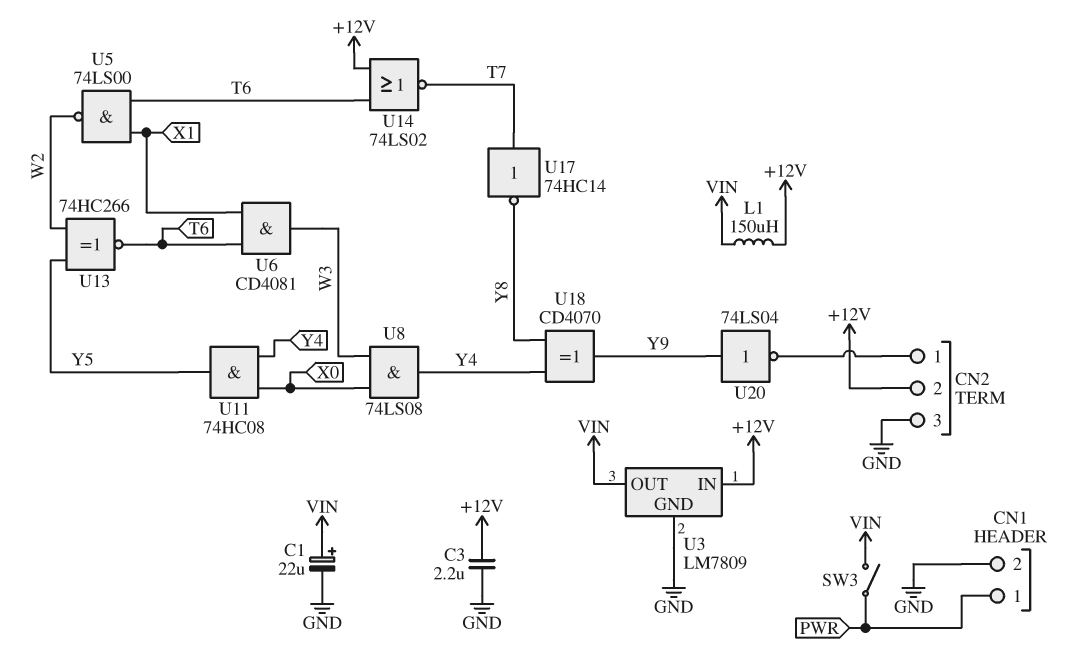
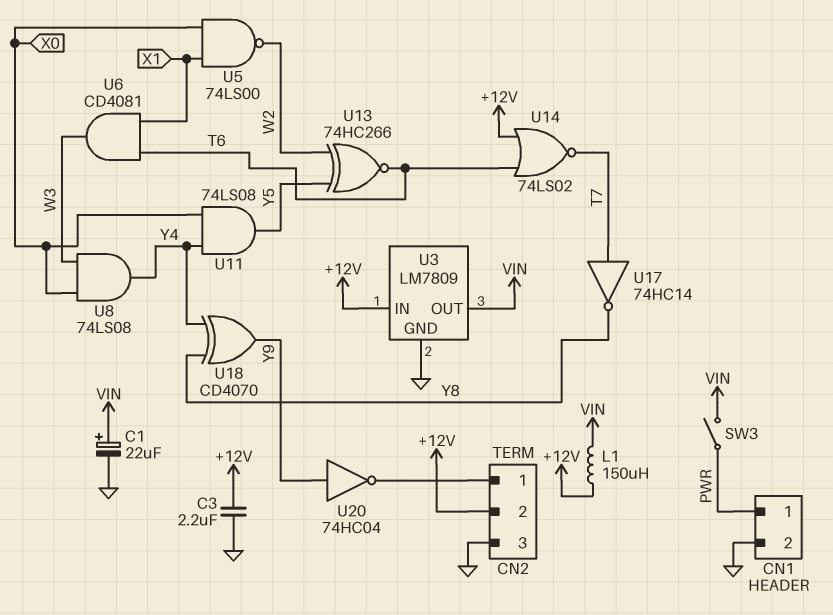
U5: NAND 74LS00 (in T6, in X1, out W2) -> NAND 74LS00 (in X0, in X1, out W2)
U11: AND 74HC08 (in X0, in Y4, out Y5) -> AND 74LS08 (in X0, in Y4, out Y5)
U20: NOT 74LS04 (in Y9, out CN2/1) -> NOT 74HC04 (in Y9, out CN2/1)

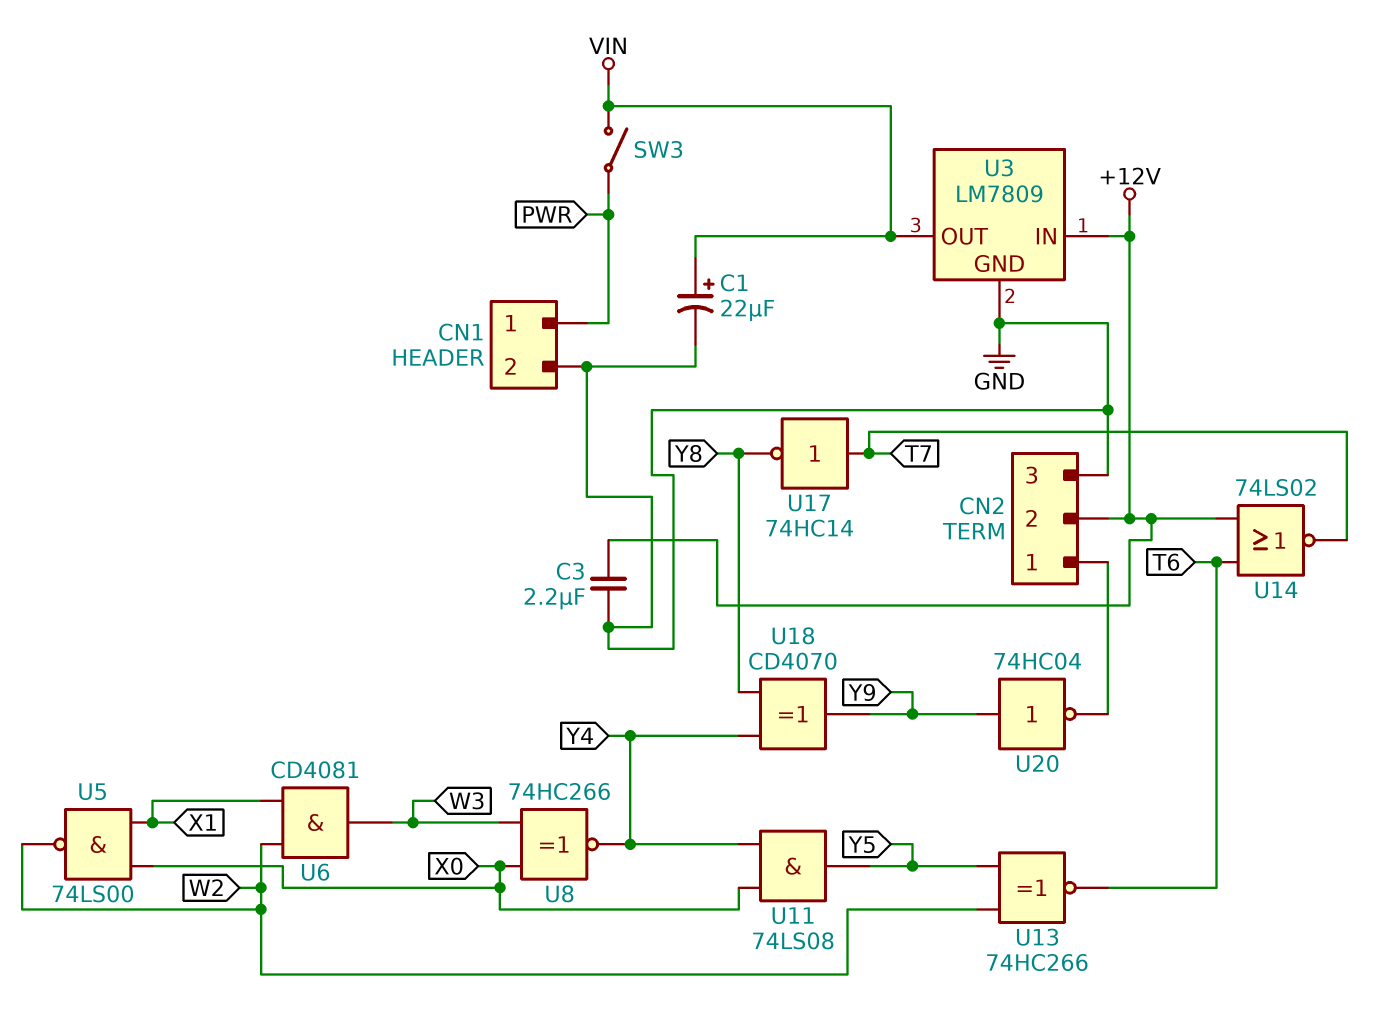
L1: 150uH (+12V, VIN) -> none
U6: AND CD4081 (in T6, in X1, out W3) -> AND CD4081 (in W2, in X1, out W3)
U8: AND 74LS08 (in W3, in X0, out Y4) -> XNOR 74HC266 (in W3, in X0, out Y4)

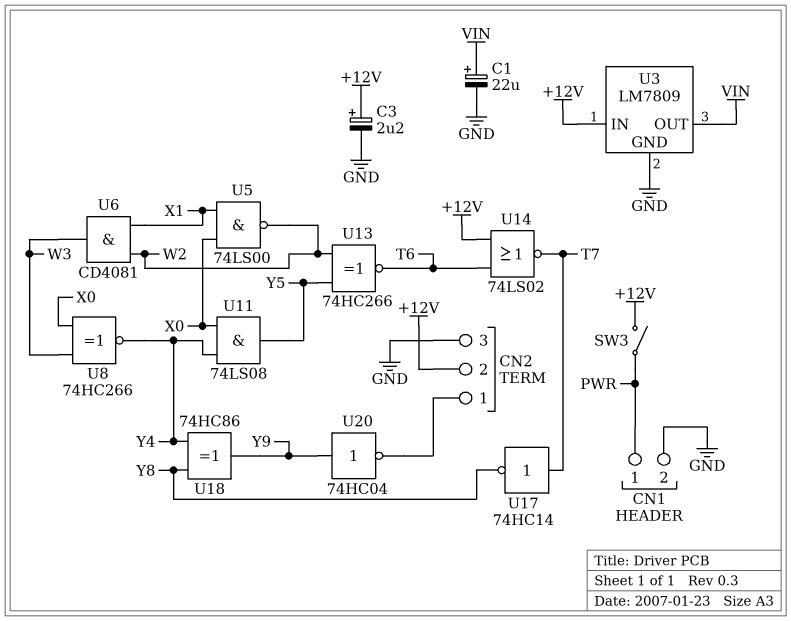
C3: 2.2uF (+12V, GND) -> 2.2uF (plus +12V, minus GND)
SW3: switch (PWR, VIN) -> switch (+12V, PWR)
U18: XOR CD4070 (in Y4, in Y8, out Y9) -> XOR 74HC86 (in Y4, in Y8, out Y9)

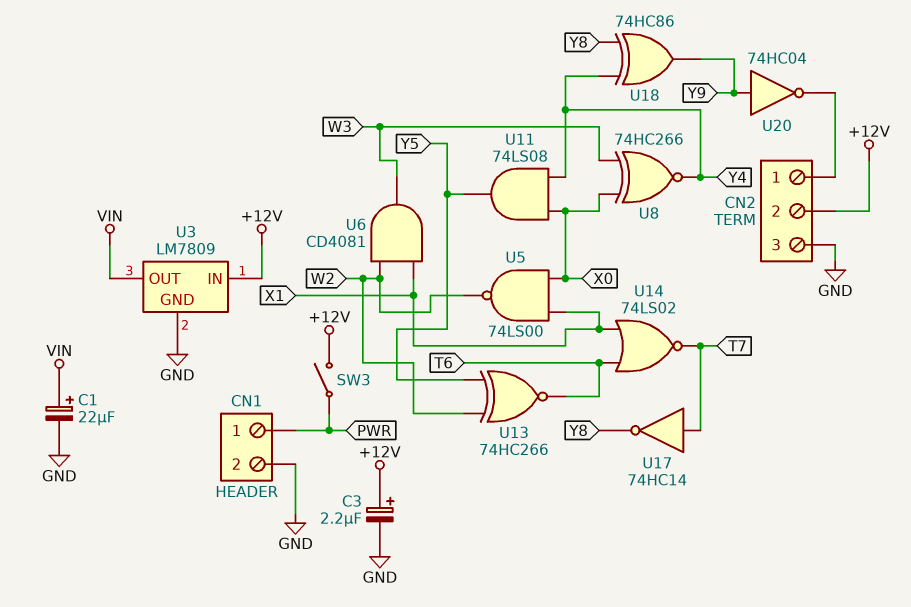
U14: NOR 74LS02 (in +12V, in T6, out T7) -> NOR 74LS02 (in T6, in X1, out T7)

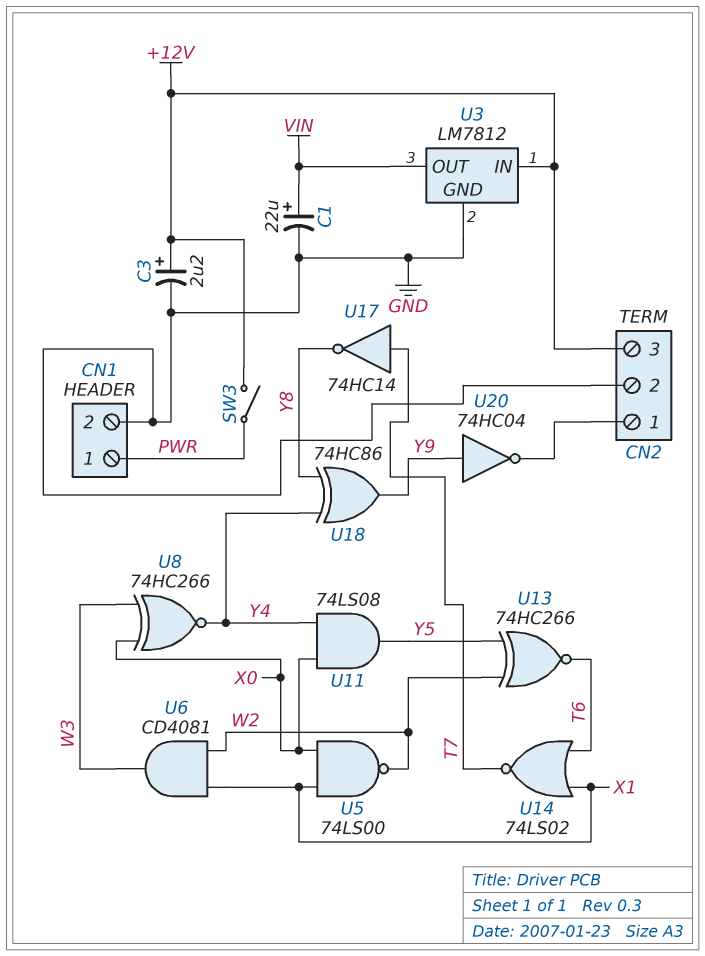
CN2 pin 2: +12V -> GND
CN2 pin 3: GND -> +12V
U3: LM7809 -> LM7812

